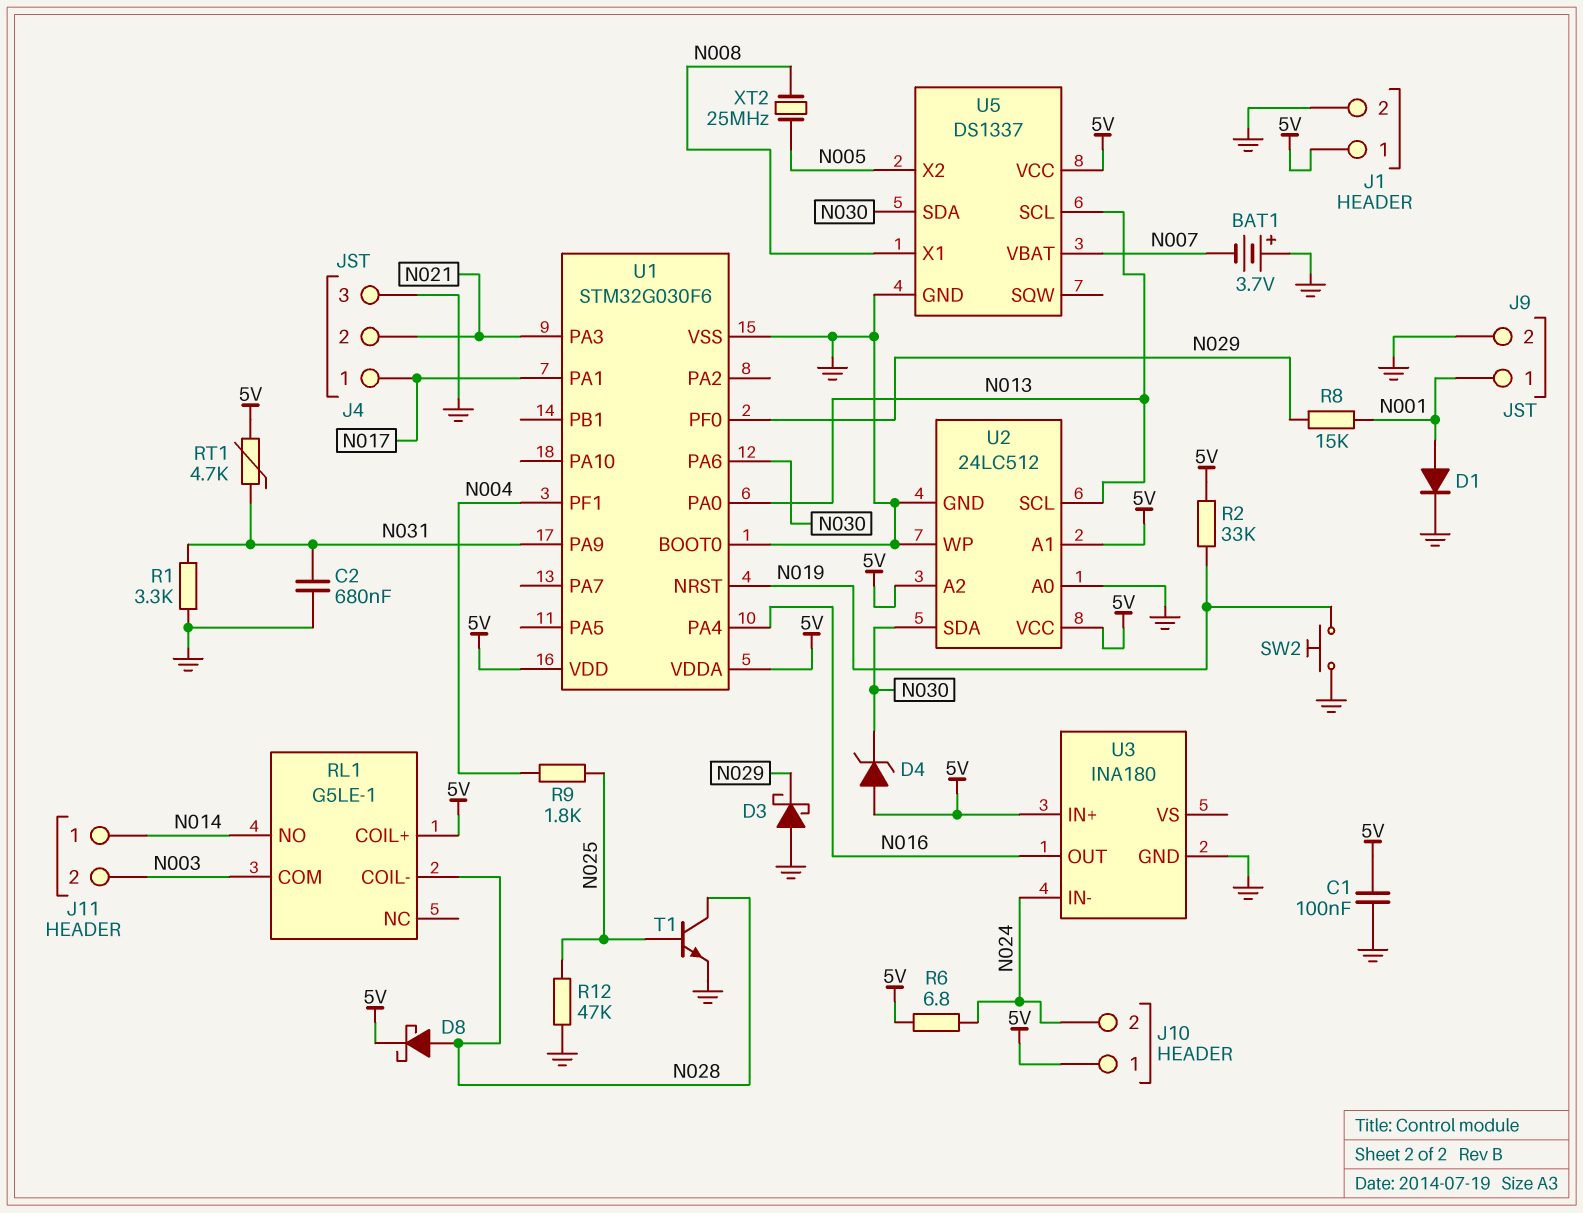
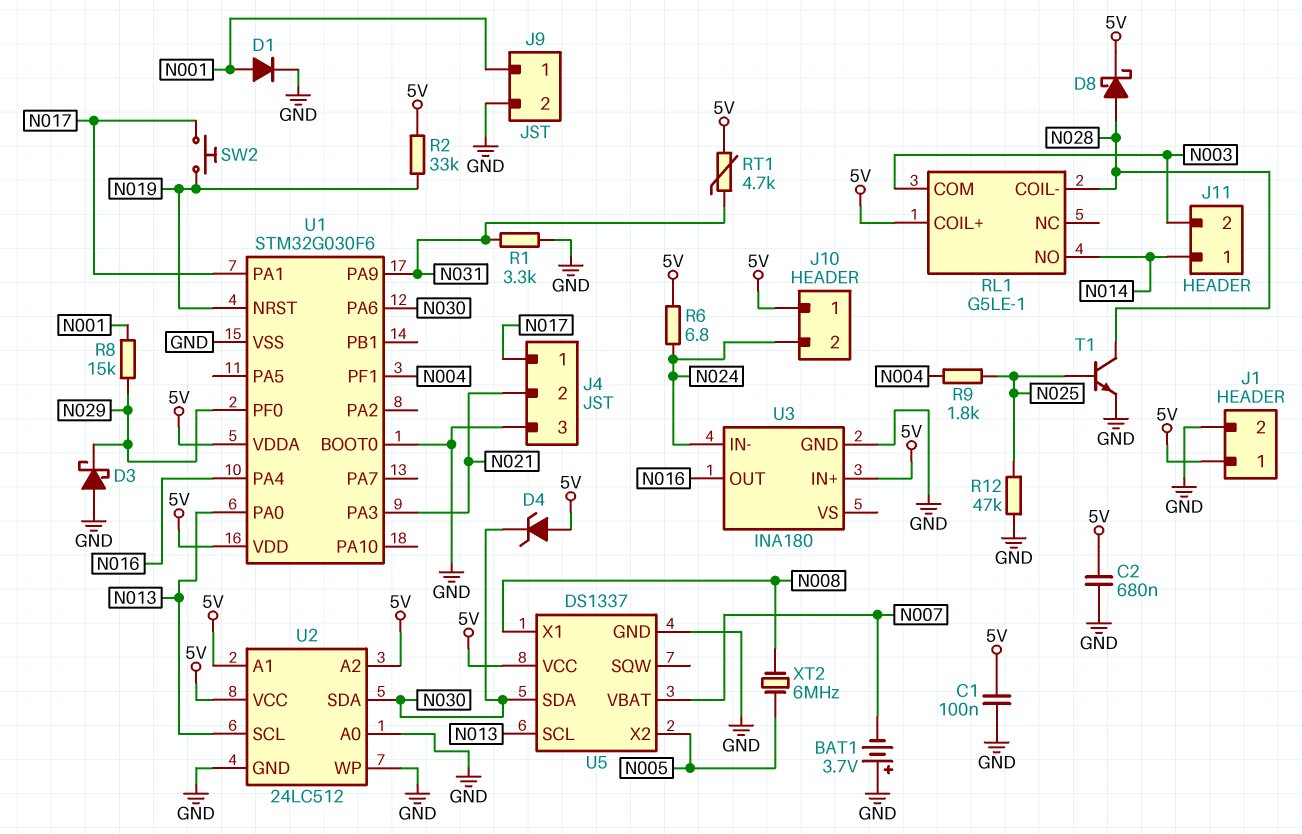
C2: 680nF (GND, N031) -> 680nF (5V, GND)
SW2: button (GND, N019) -> button (N017, N019)
XT2: 25MHz (N005, N008) -> 6MHz (N005, N008)

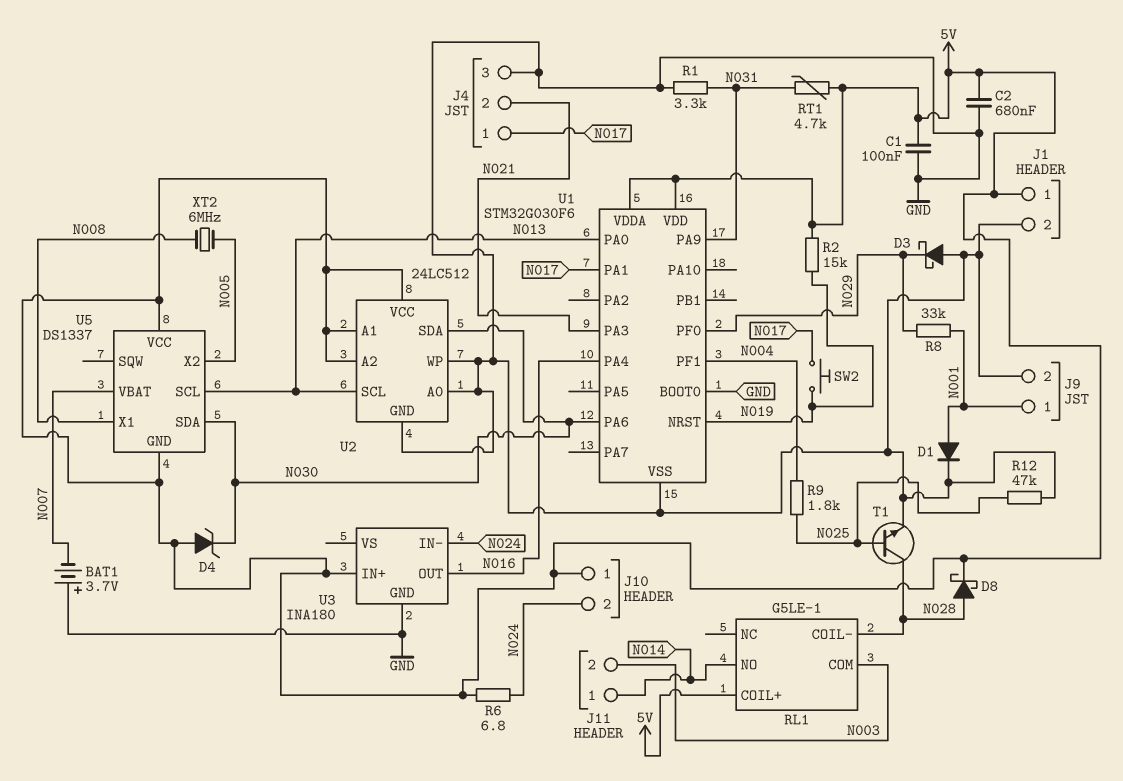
R2: 33k (5V, N019) -> 15k (5V, N019)
R8: 15k (N001, N029) -> 33k (N001, N029)
U5 pin GND: GND -> 5V

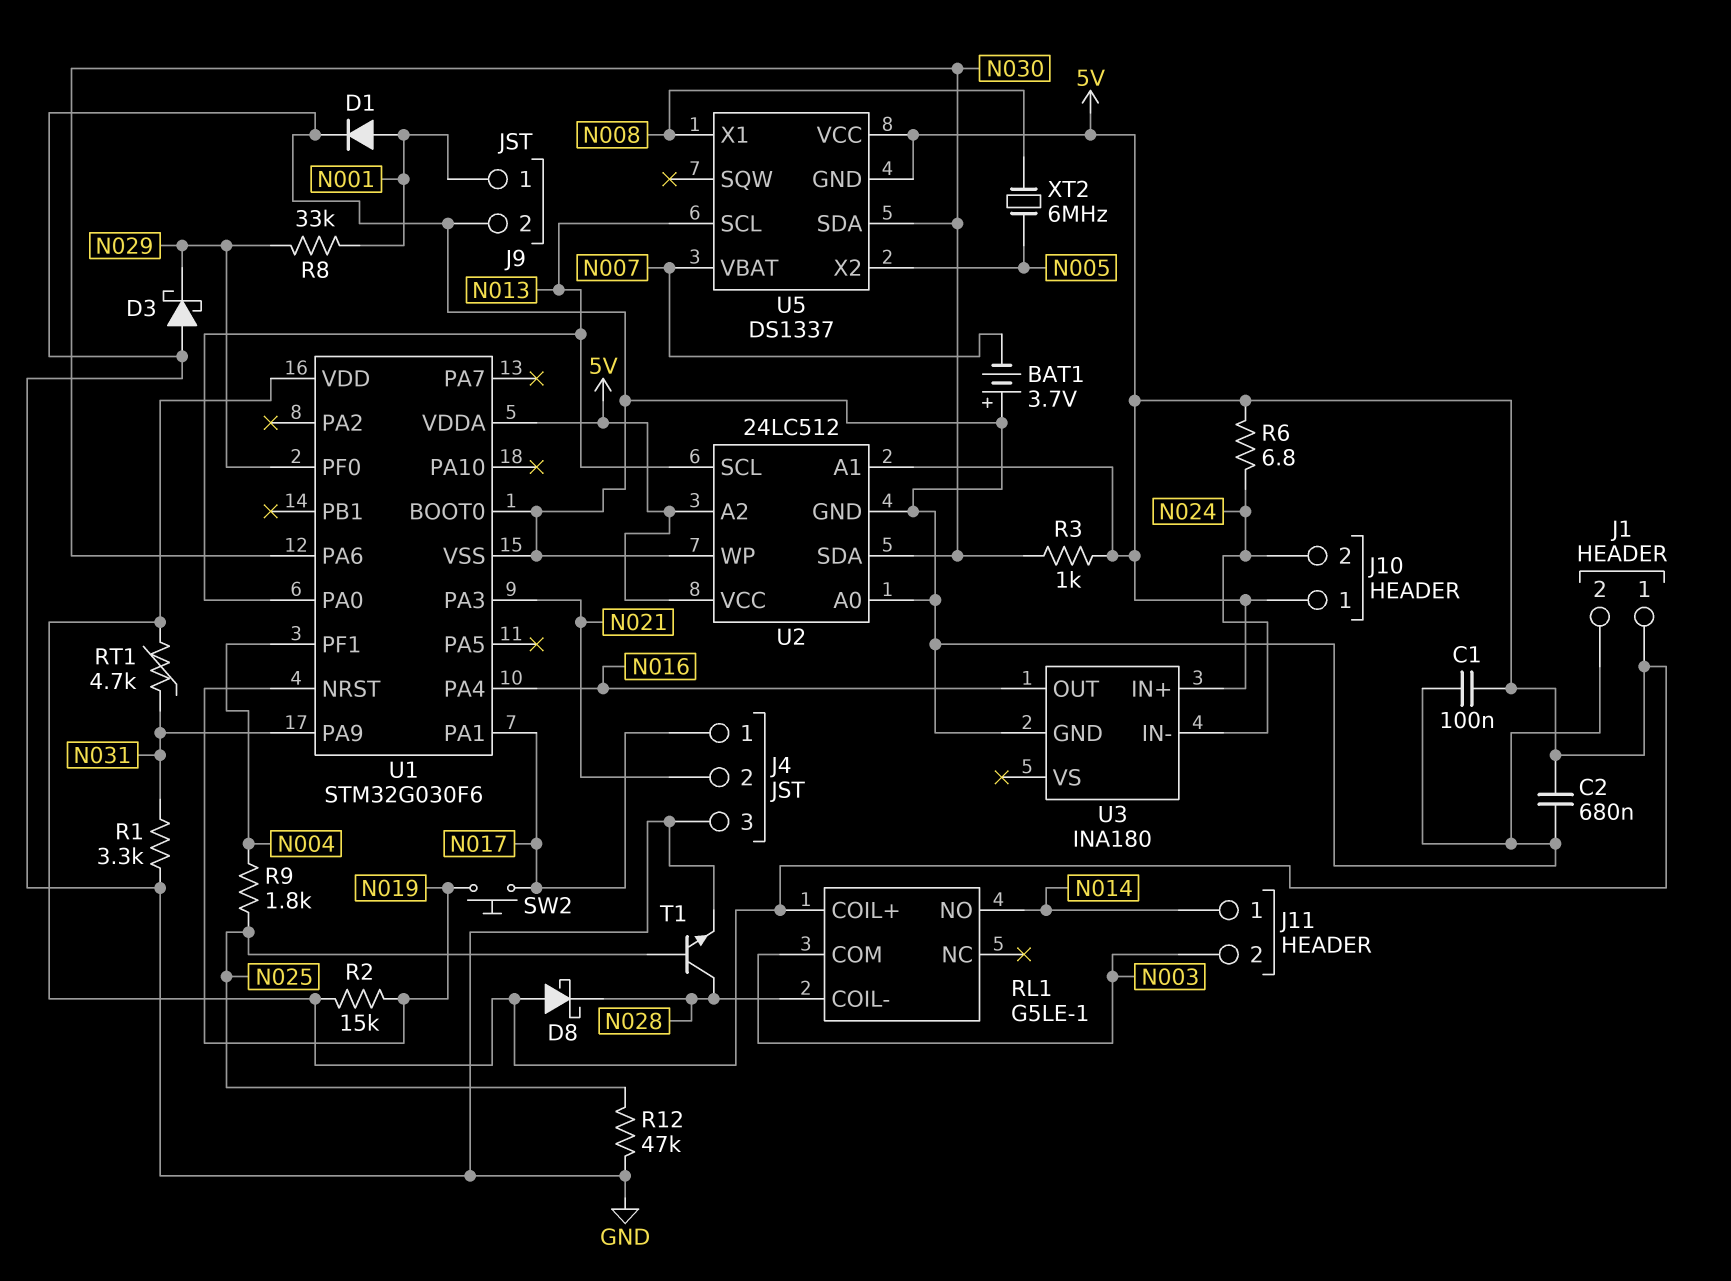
D4: zener (A 5V, K N030) -> none
D8: schottky (A N028, K 5V) -> schottky (A 5V, K N028)
R3: none -> 1k (5V, N030)

